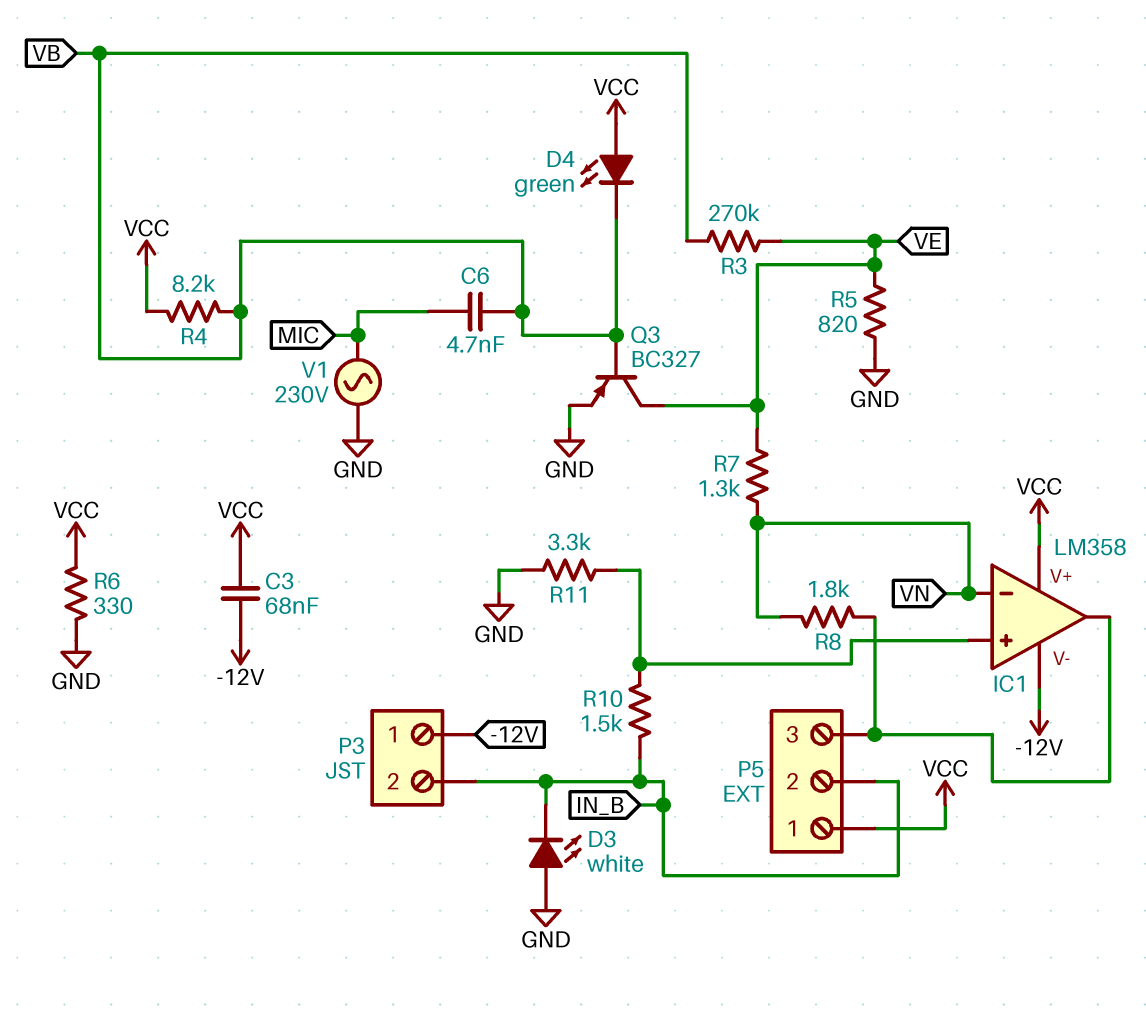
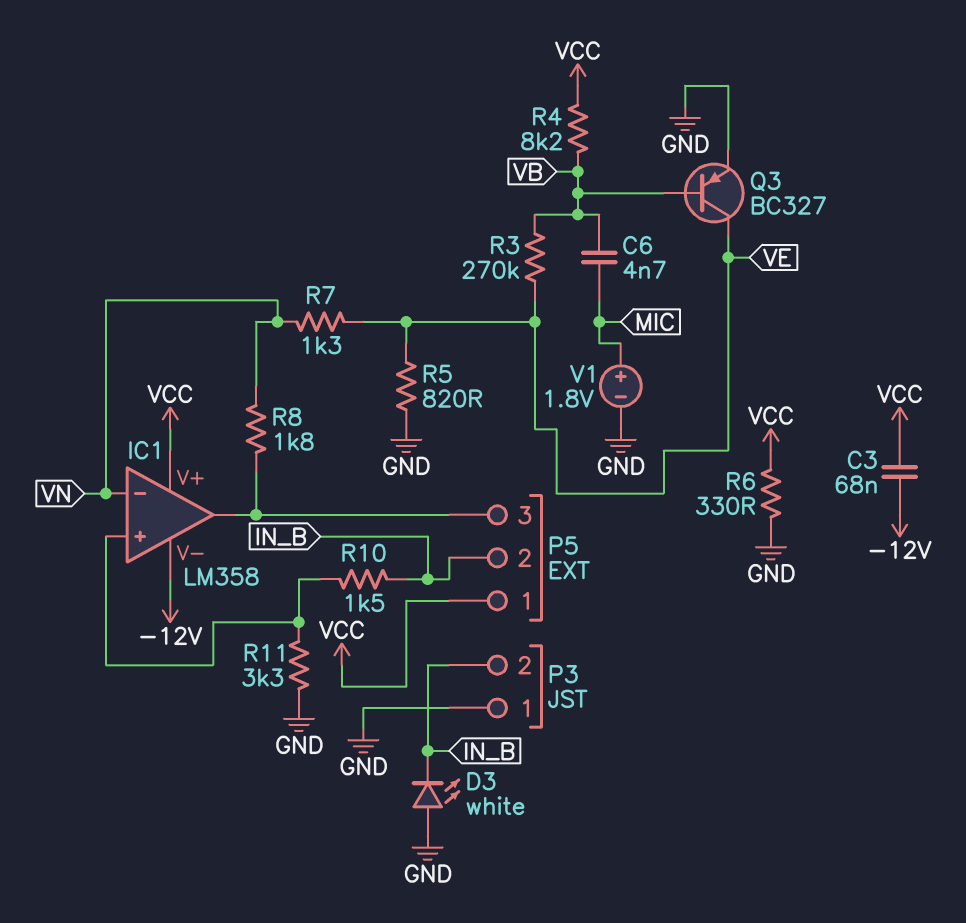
D4: LED green (A VCC, K VB) -> none
P3 pin 1: -12V -> GND
V1: AC 230V (GND, MIC) -> 1.8V (plus MIC, minus GND)

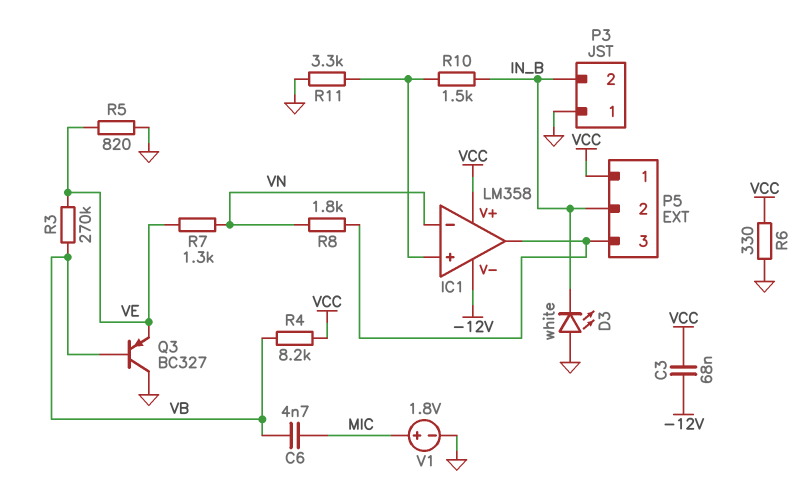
Q3: PNP BC327 (B VB, C VE, E GND) -> PNP BC327 (B VB, C GND, E VE)

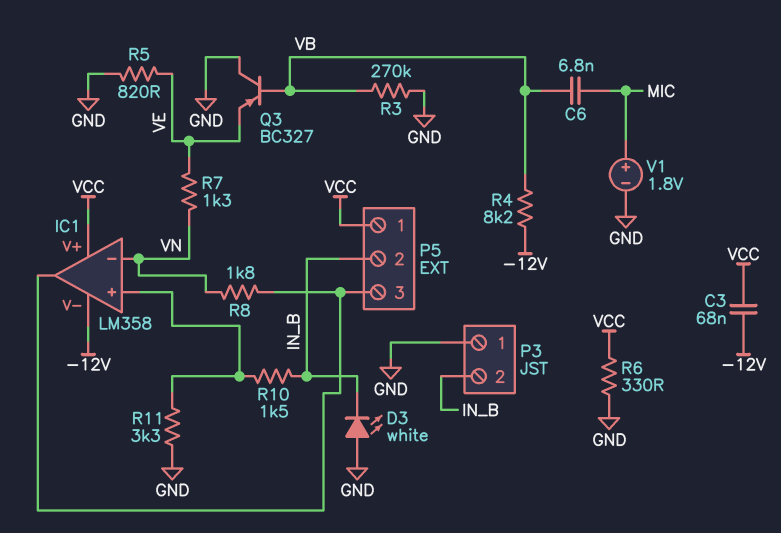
C6: 4.7nF (MIC, VB) -> 6.8nF (MIC, VB)
R3: 270k (VB, VE) -> 270k (GND, VB)
R4: 8.2k (VB, VCC) -> 8.2k (-12V, VB)

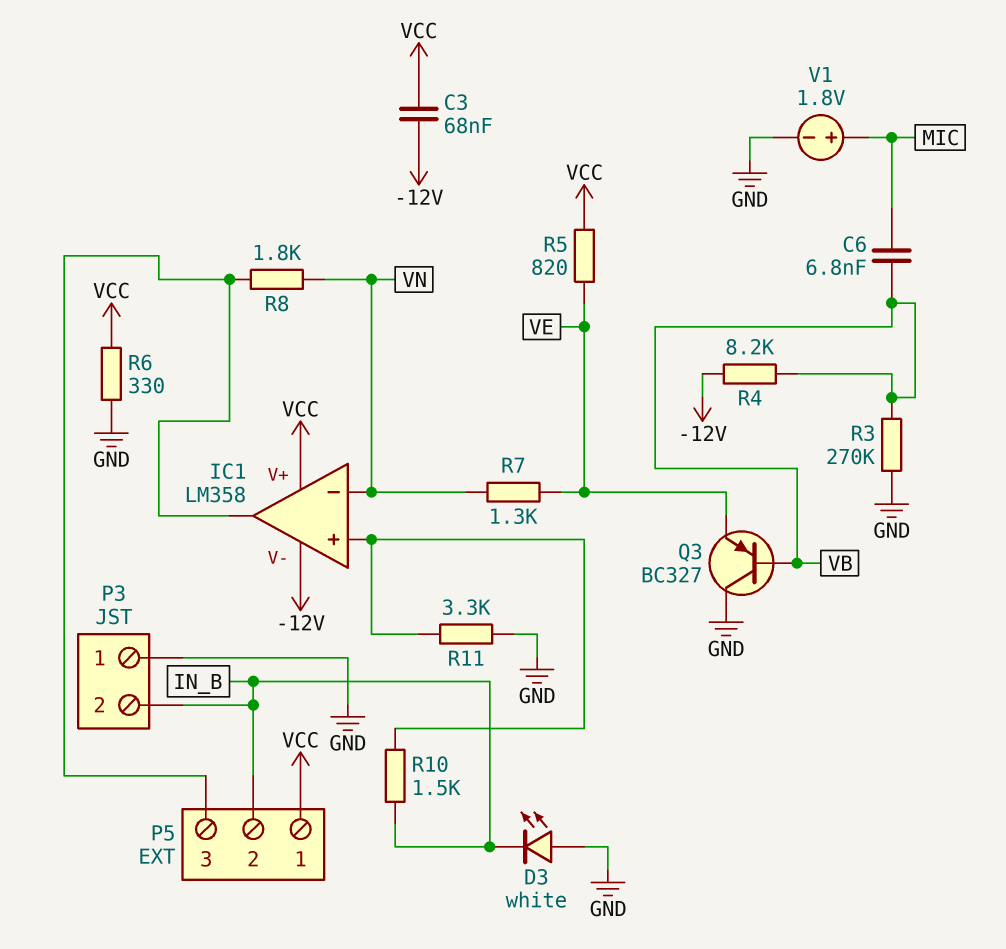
R5: 820 (GND, VE) -> 820 (VCC, VE)

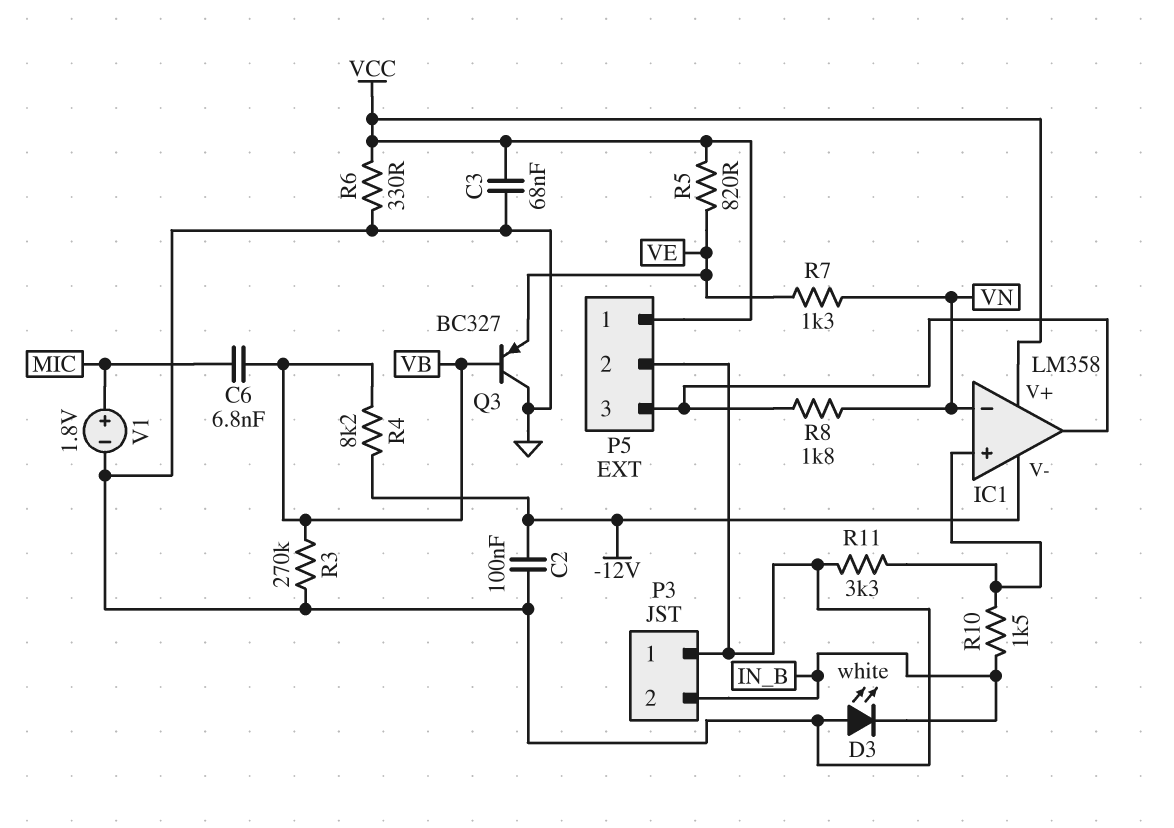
C2: none -> 100nF (-12V, GND)
C3: 68nF (-12V, VCC) -> 68nF (GND, VCC)
P5 pin 2: IN_B -> GND

